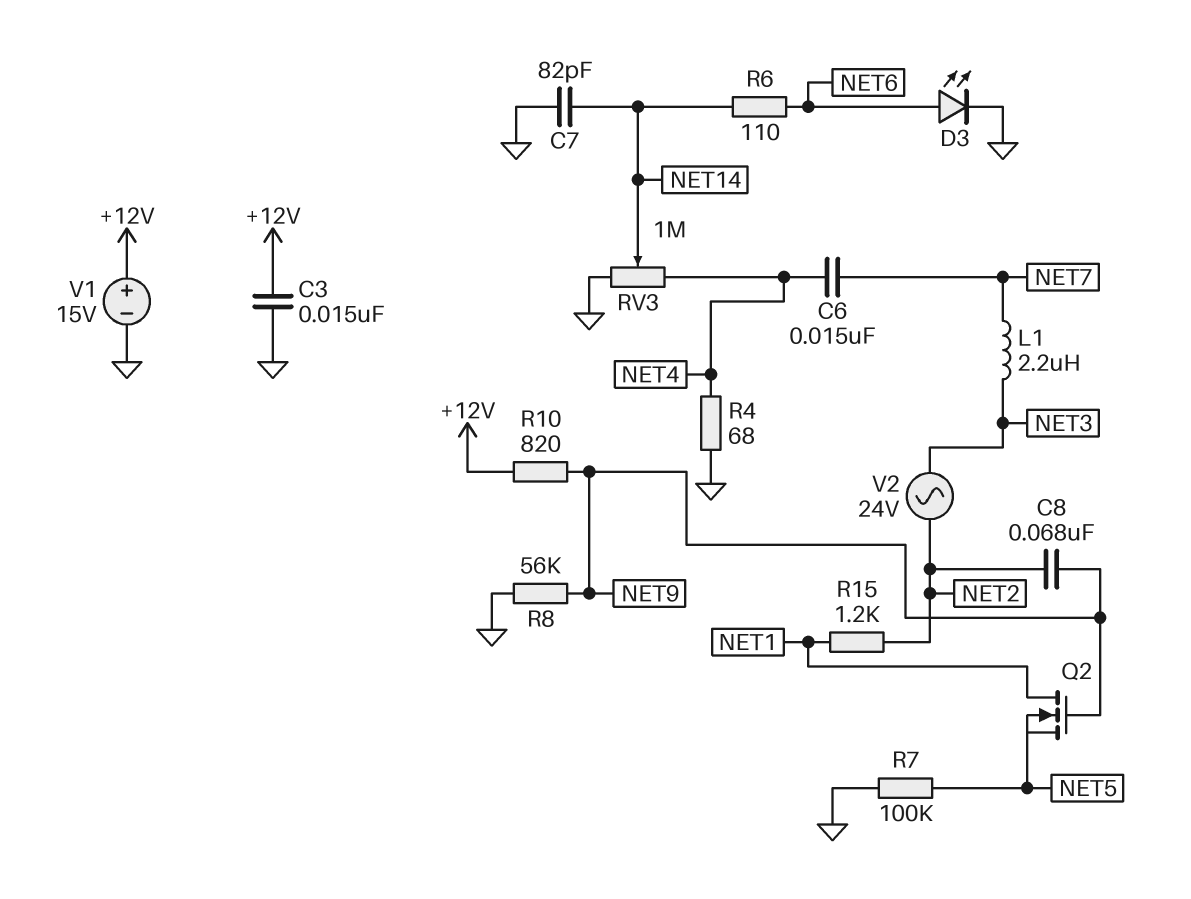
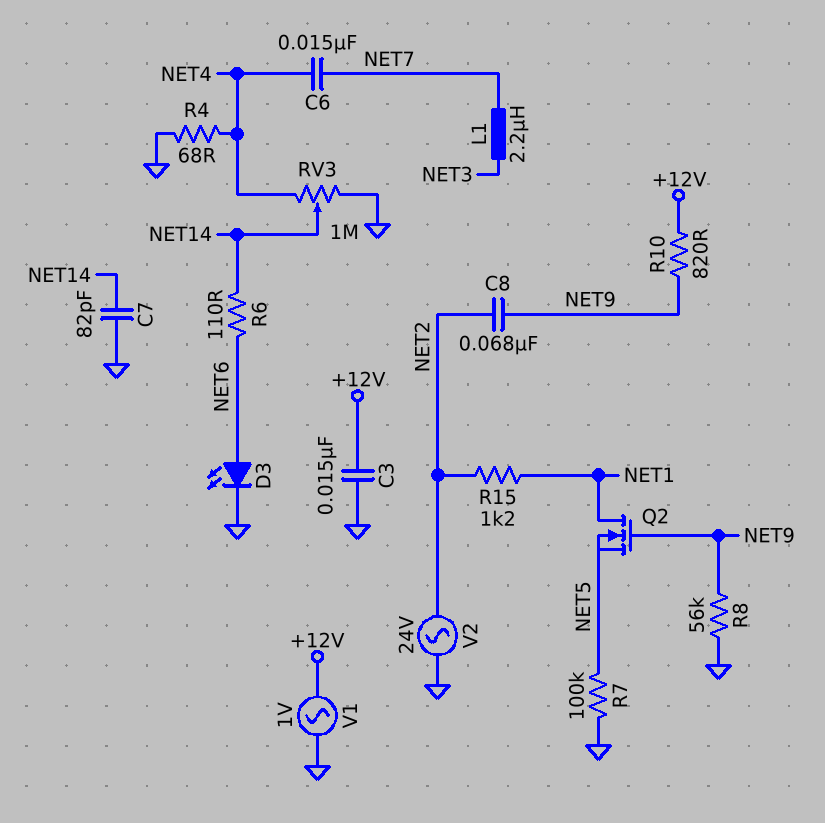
V1: 15V (plus +12V, minus GND) -> AC 1V (+12V, GND)
V2: AC 24V (NET2, NET3) -> AC 24V (GND, NET2)

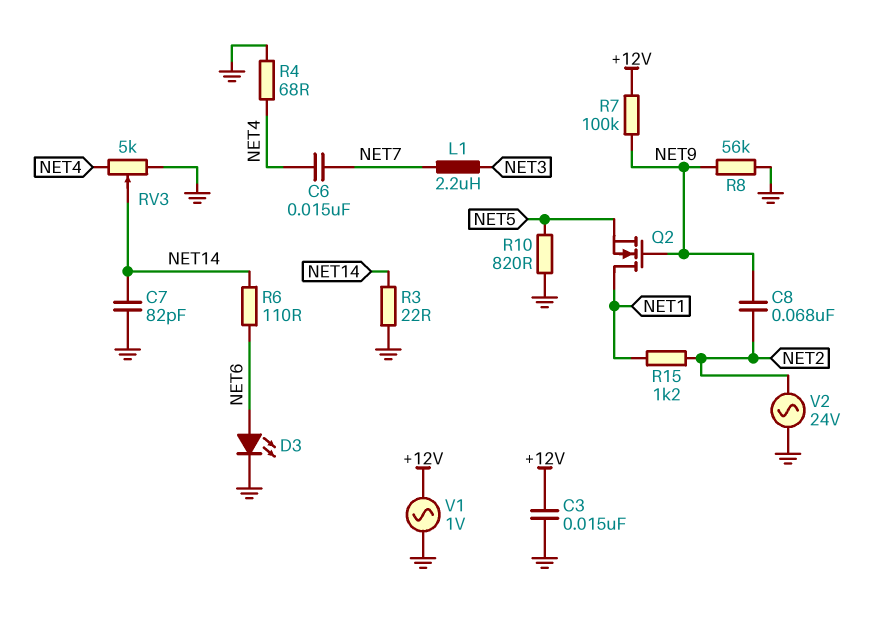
R3: none -> 22 (GND, NET14)
R7: 100k (GND, NET5) -> 100k (+12V, NET9)
R10: 820 (+12V, NET9) -> 820 (GND, NET5)
RV3: 1M (GND, NET4, wiper NET14) -> 5k (GND, NET4, wiper NET14)

